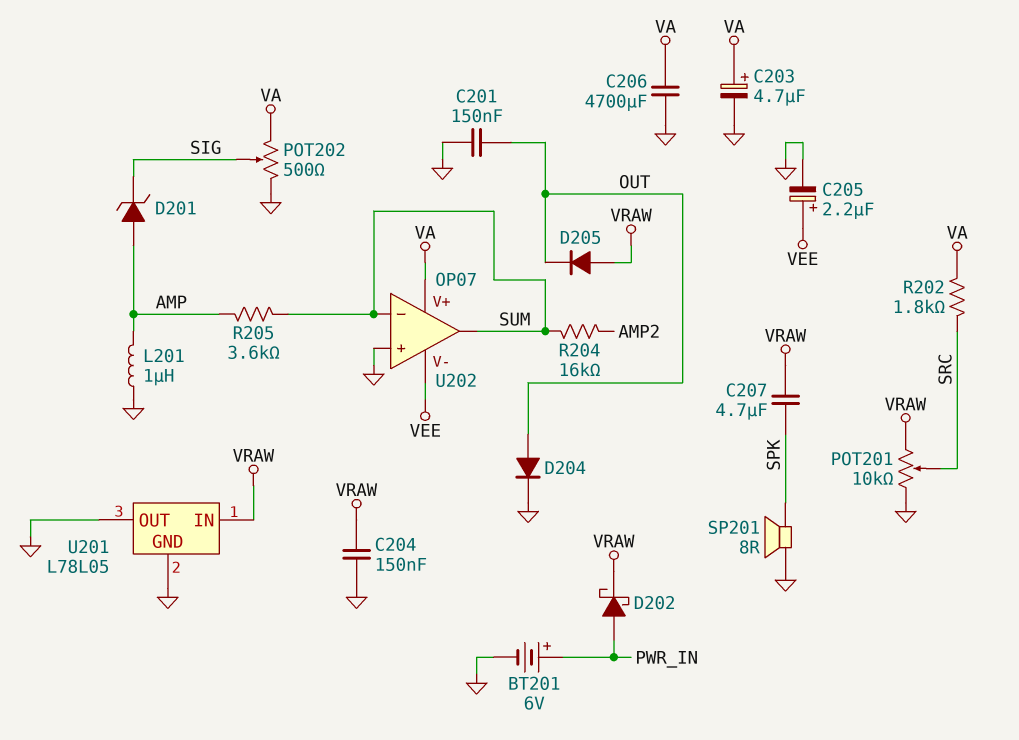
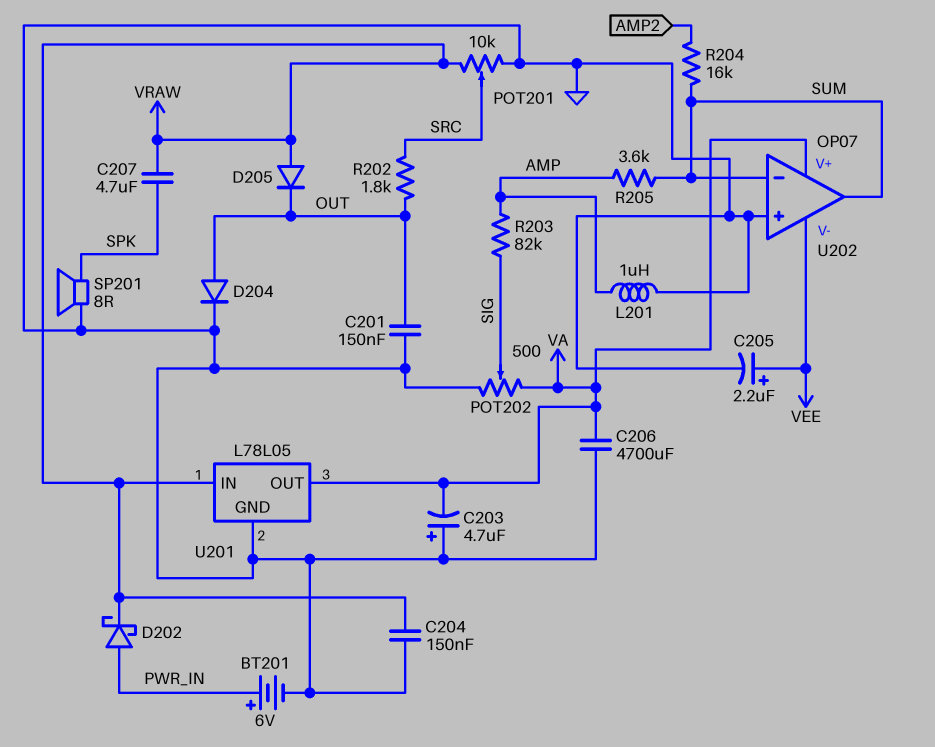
C203: 4.7uF (plus VA, minus GND) -> 4.7uF (plus GND, minus VA)
D201: zener (A AMP, K SIG) -> none
R202: 1.8k (SRC, VA) -> 1.8k (OUT, SRC)
R203: none -> 82k (AMP, SIG)
U201 pin OUT: GND -> VA

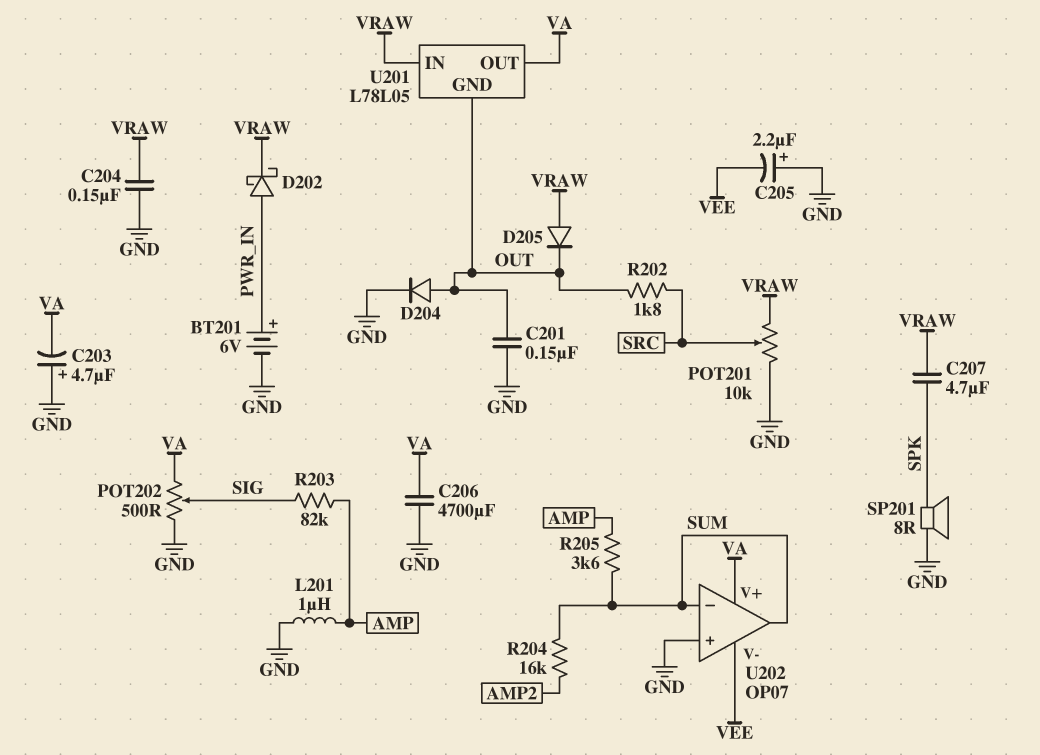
C205: 2.2uF (plus VEE, minus GND) -> 2.2uF (plus GND, minus VEE)
U201 pin GND: GND -> OUT

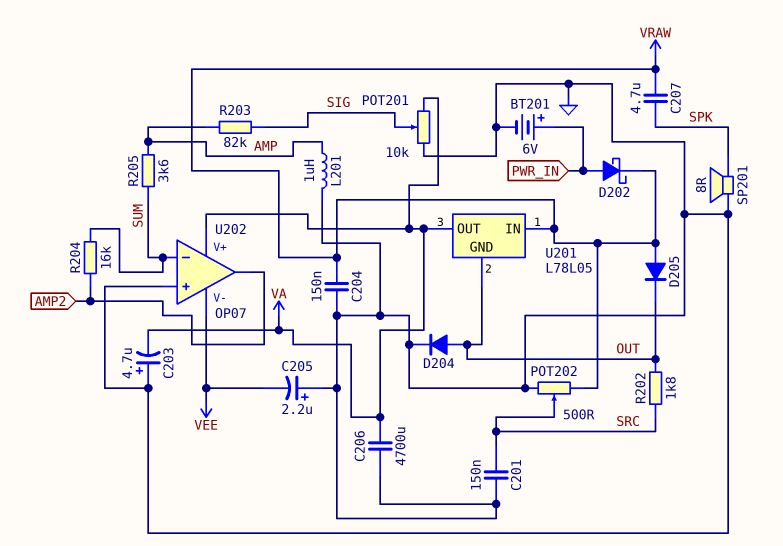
C201: 150nF (GND, OUT) -> 150nF (GND, SRC)
POT201: 10k (GND, VRAW, wiper SRC) -> 10k (GND, VA, wiper SIG)
POT202: 500 (GND, VA, wiper SIG) -> 500 (GND, VRAW, wiper SRC)
U202 pin out: SUM -> AMP2

